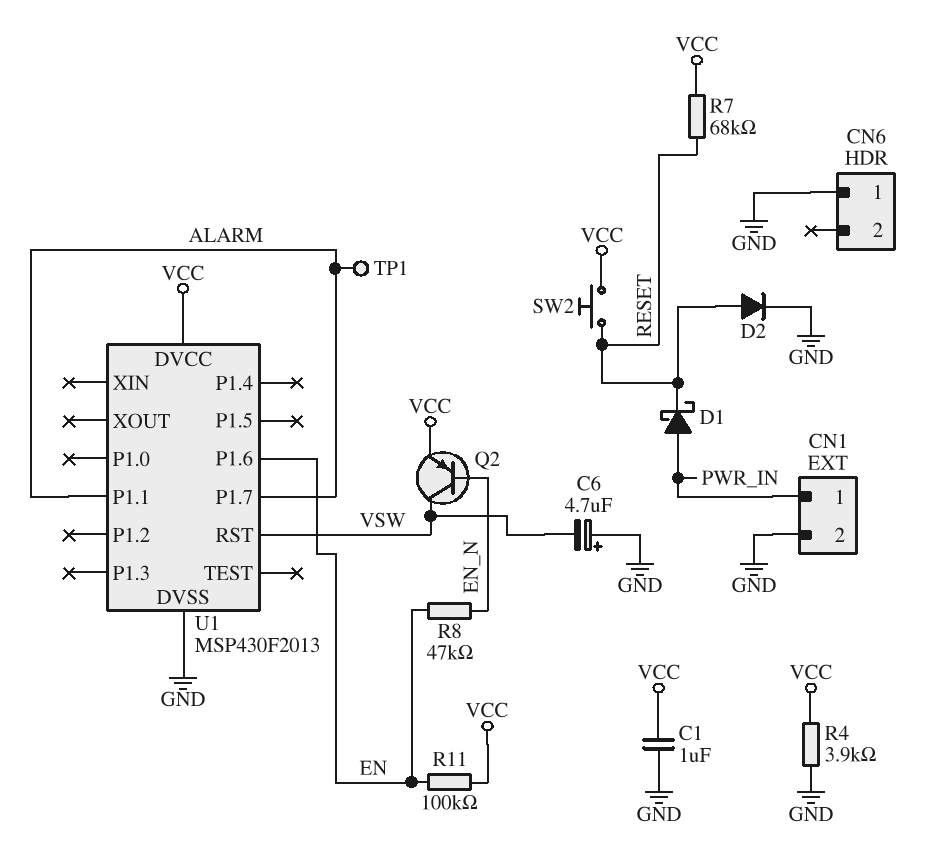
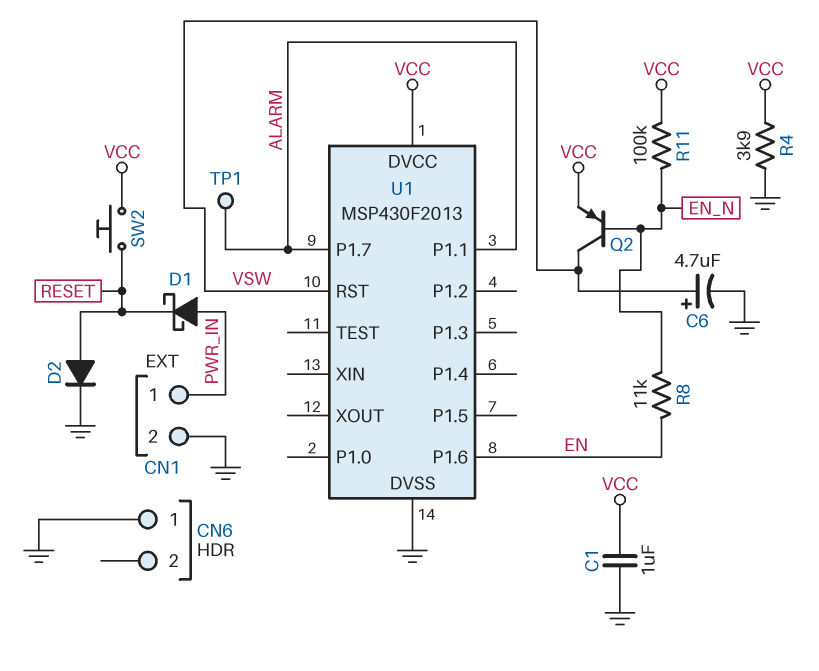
C6: 4.7uF (plus GND, minus VSW) -> 4.7uF (plus VSW, minus GND)
R7: 68k (RESET, VCC) -> none
R8: 47k (EN, EN_N) -> 11k (EN, EN_N)
R11: 100k (EN, VCC) -> 100k (EN_N, VCC)

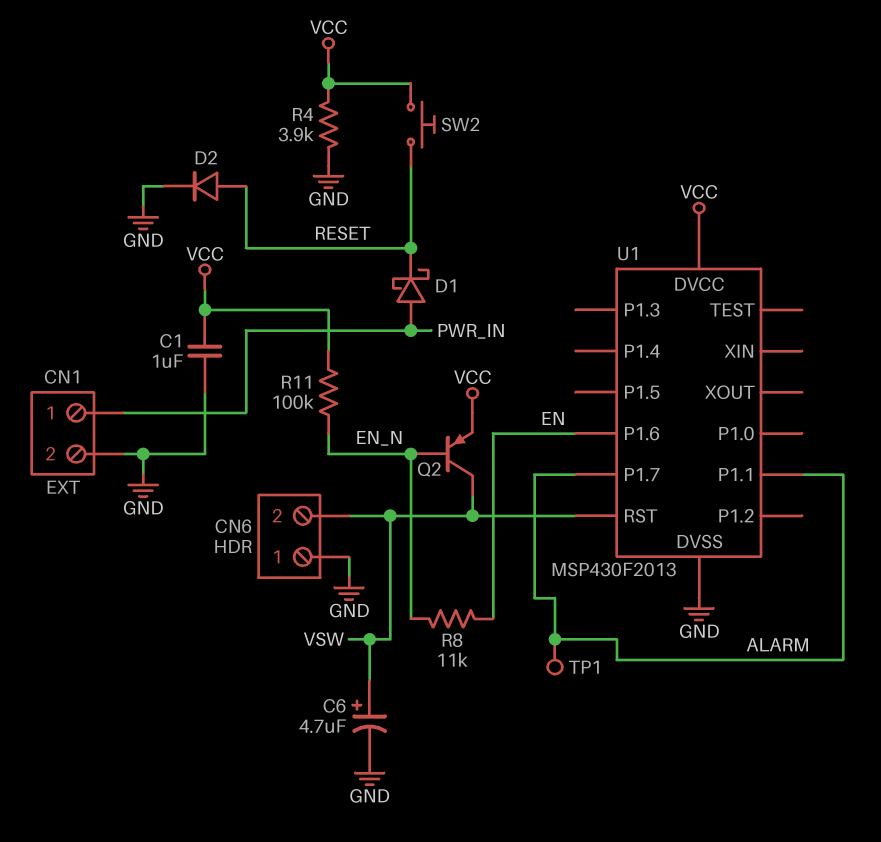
CN6 pin 2: none -> VSW

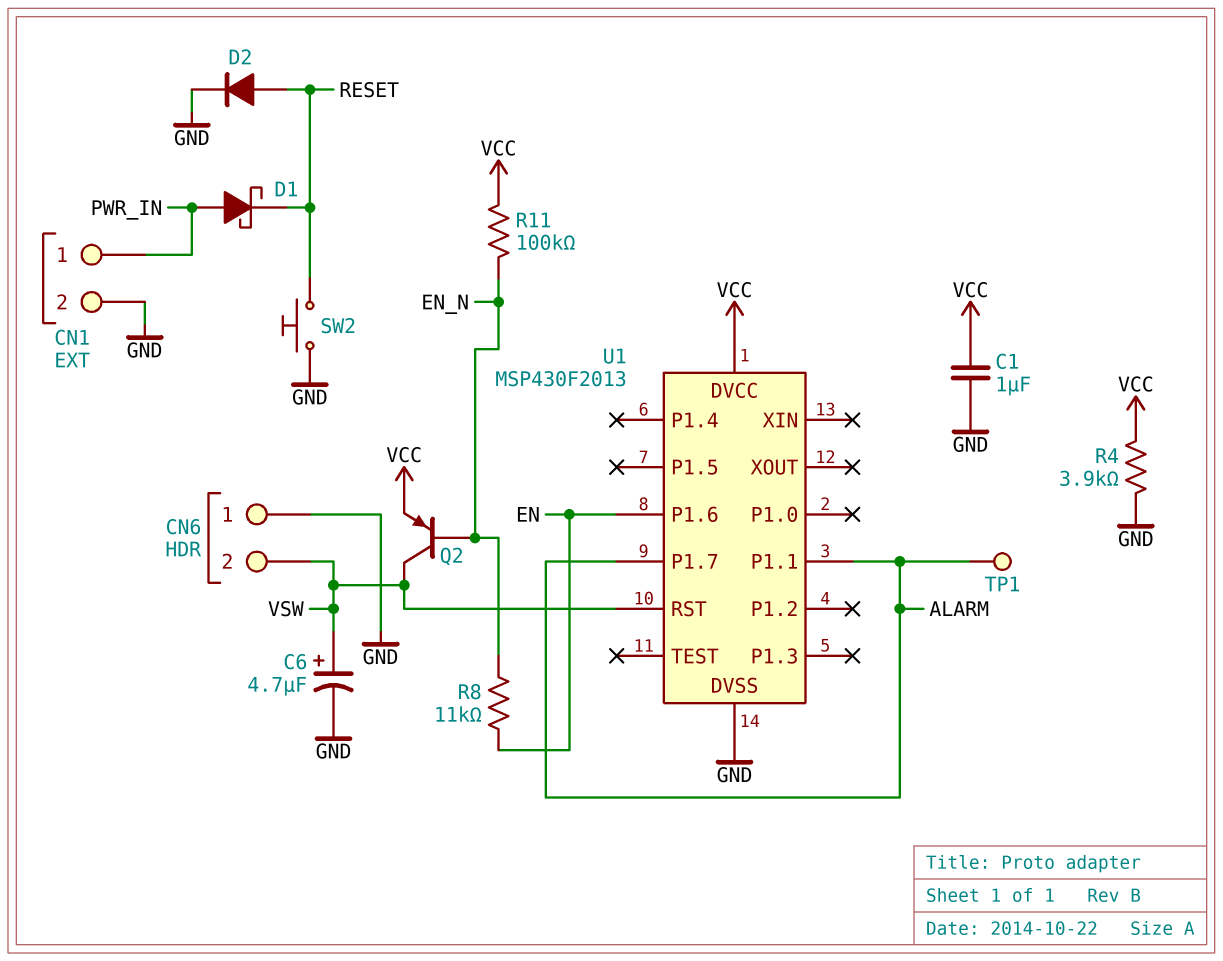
SW2: button (RESET, VCC) -> button (GND, RESET)

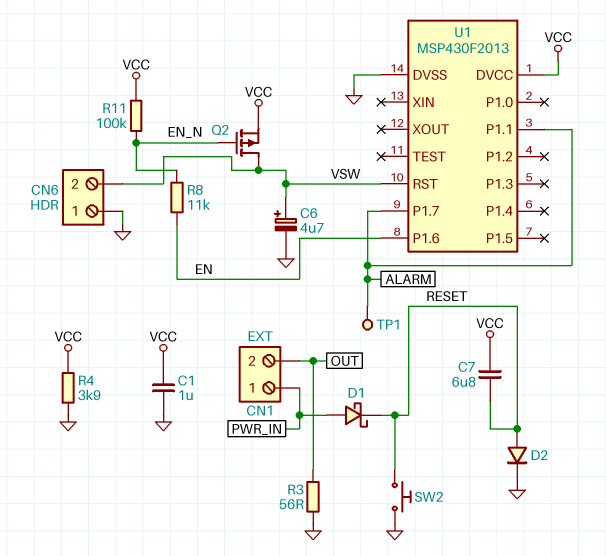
C7: none -> 6.8uF (RESET, VCC)
CN1 pin 2: GND -> OUT
Q2: PNP (B EN_N, C VSW, E VCC) -> PMOS (G EN_N, D VSW, S VCC)
R3: none -> 56 (GND, OUT)

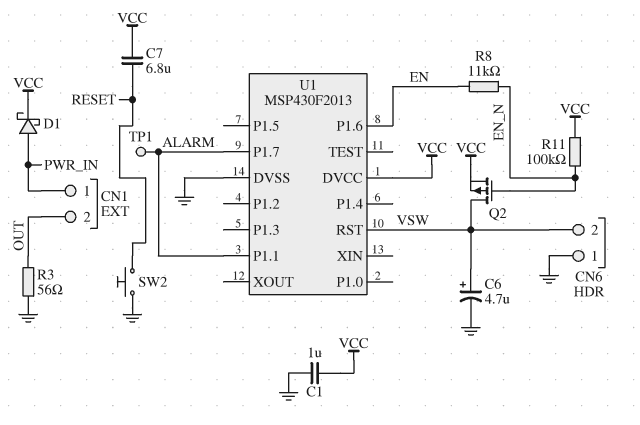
D1: schottky (A PWR_IN, K RESET) -> schottky (A PWR_IN, K VCC)
D2: diode (A RESET, K GND) -> none
R4: 3.9k (GND, VCC) -> none

